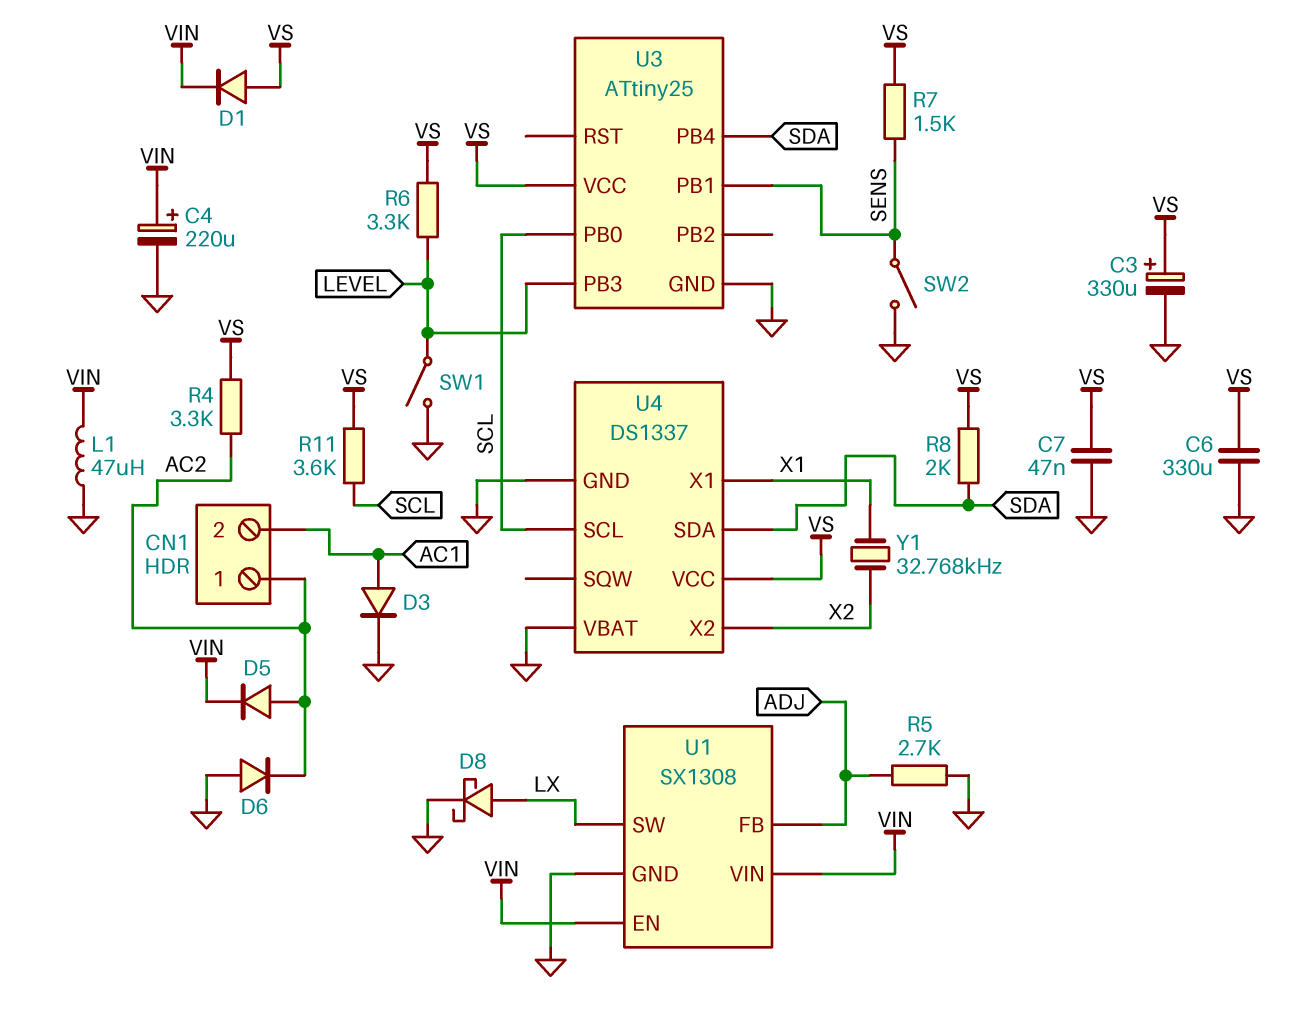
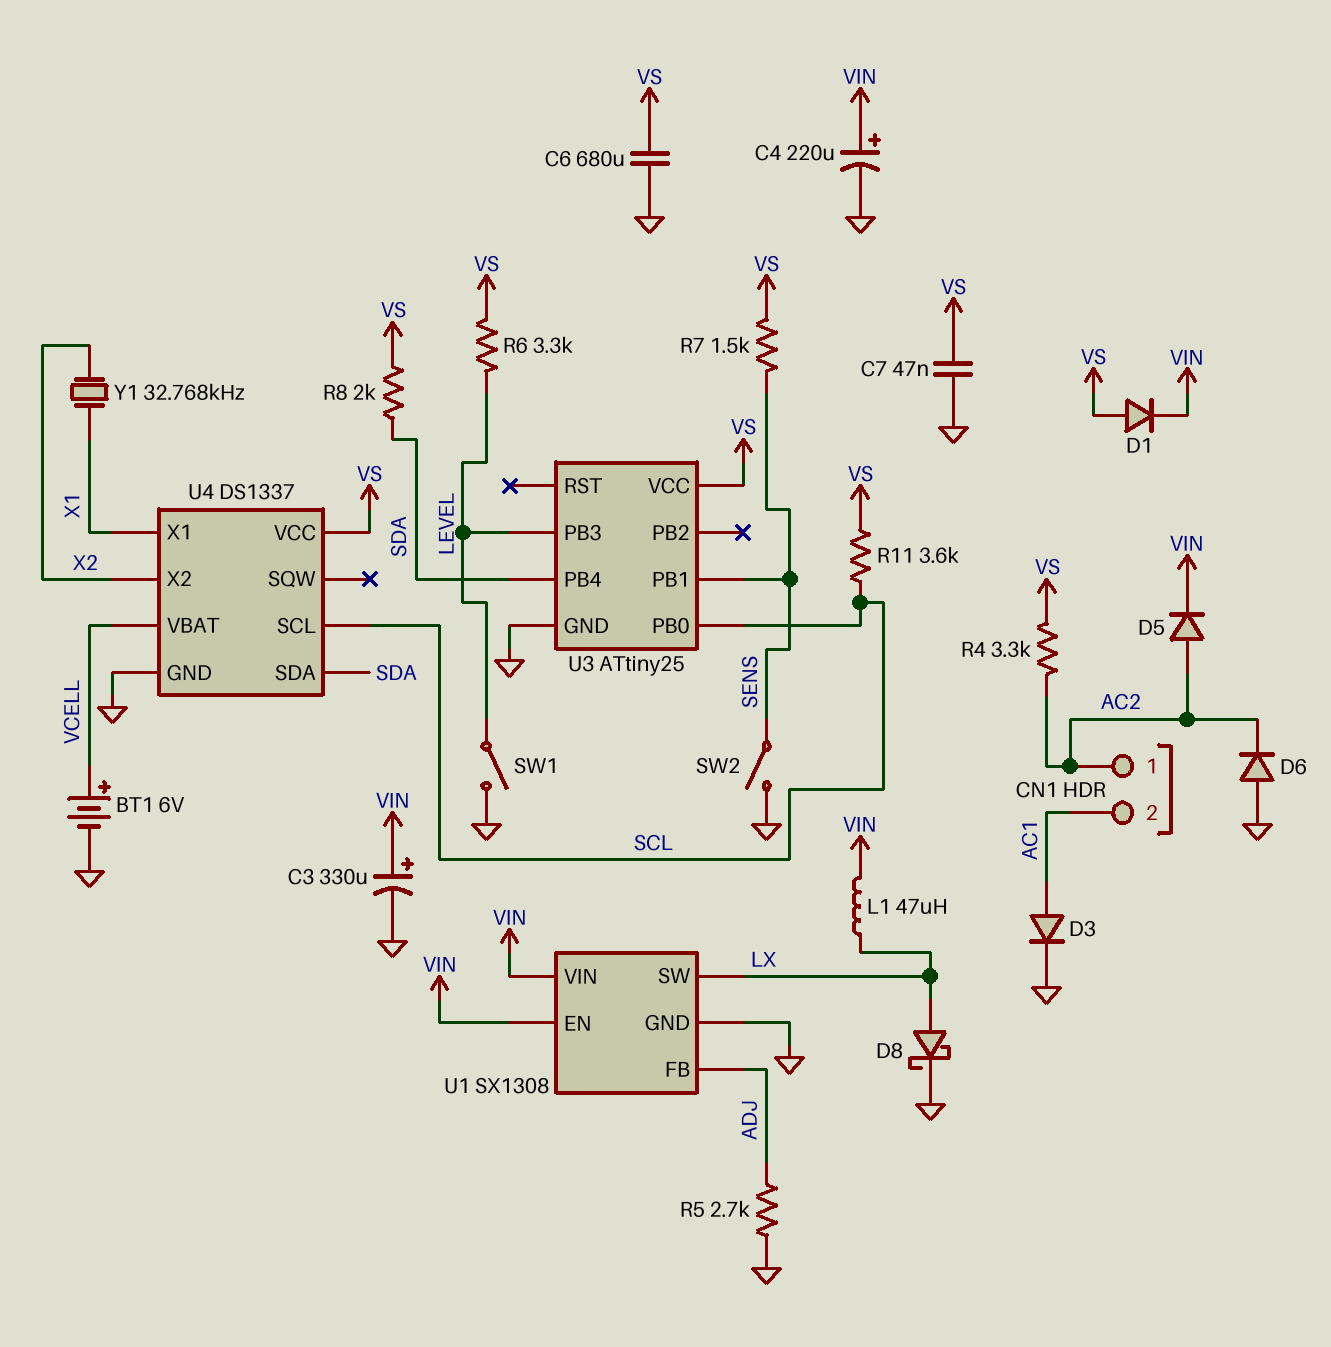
BT1: none -> 6V (plus VCELL, minus GND)
C3: 330uF (plus VS, minus GND) -> 330uF (plus VIN, minus GND)
C6: 330uF (GND, VS) -> 680uF (GND, VS)
L1: 47uH (GND, VIN) -> 47uH (LX, VIN)
U4 pin VBAT: GND -> VCELL

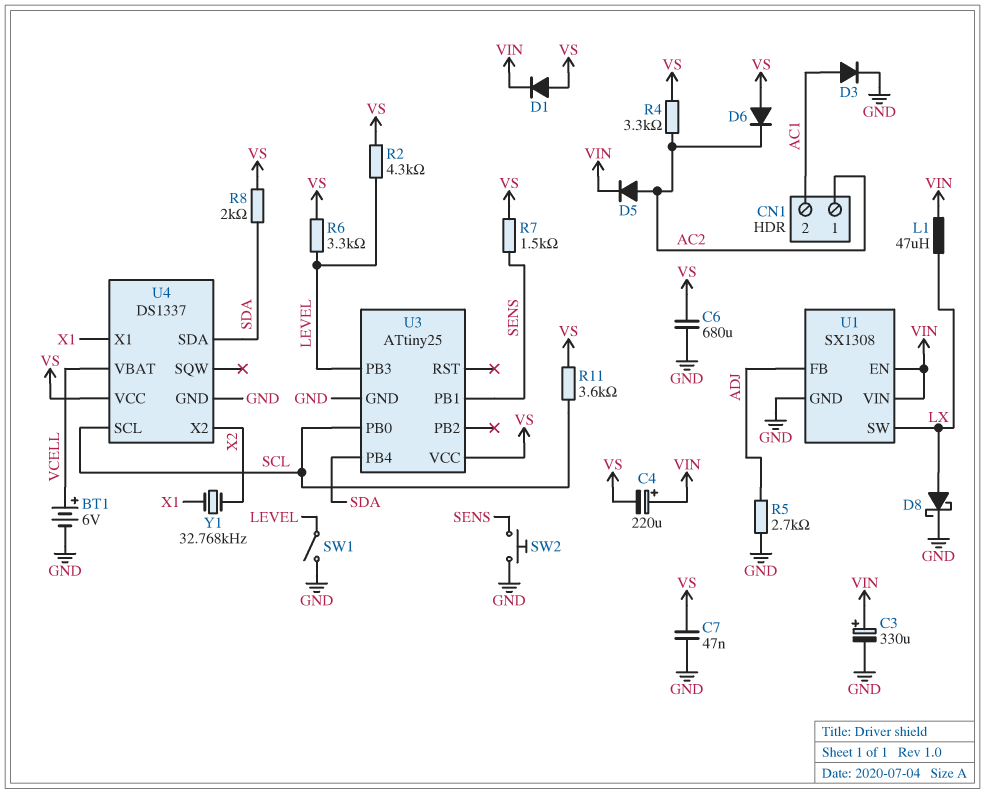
C4: 220uF (plus VIN, minus GND) -> 220uF (plus VIN, minus VS)
D6: diode (A GND, K AC2) -> diode (A VS, K AC2)
R2: none -> 4.3k (LEVEL, VS)
SW2: switch (GND, SENS) -> button (GND, SENS)

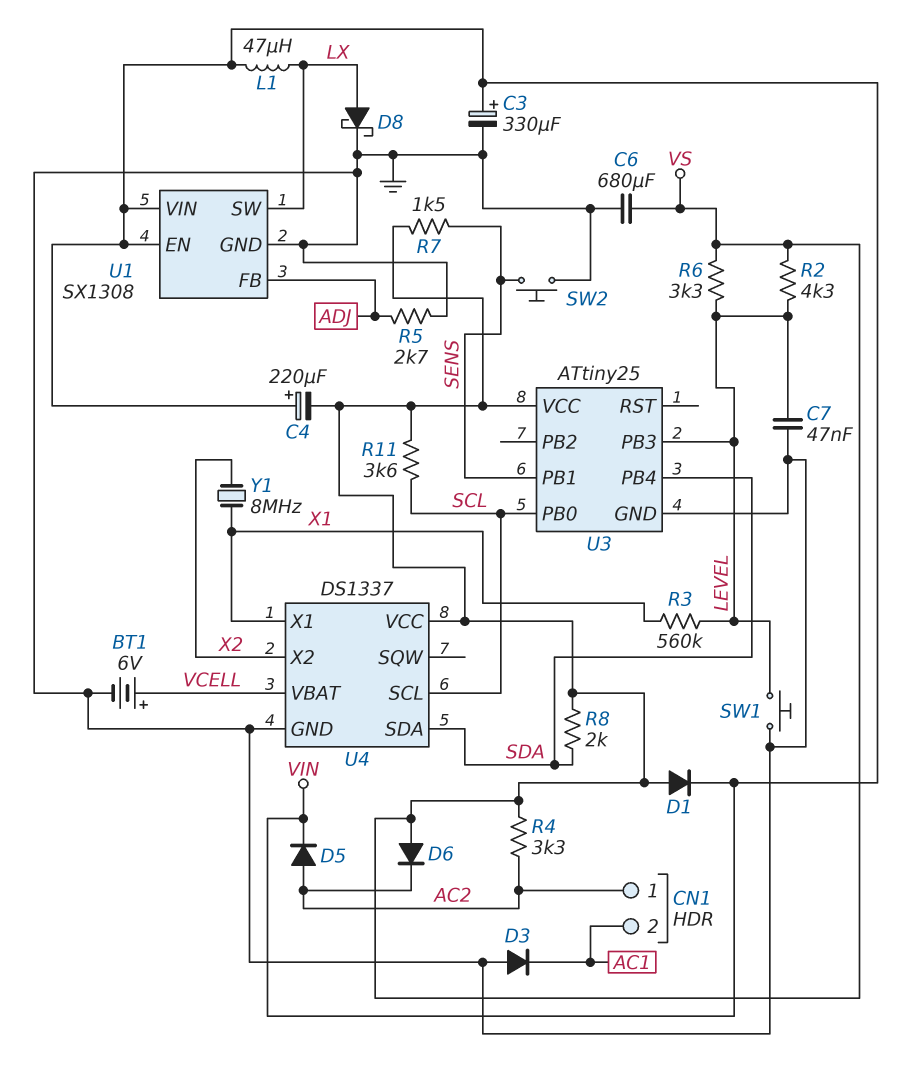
C7: 47nF (GND, VS) -> 47nF (GND, LEVEL)
D3: diode (A AC1, K GND) -> diode (A GND, K AC1)
R3: none -> 560k (LEVEL, X1)
SW1: switch (GND, LEVEL) -> button (GND, LEVEL)
Y1: 32.768kHz (X1, X2) -> 8MHz (X1, X2)

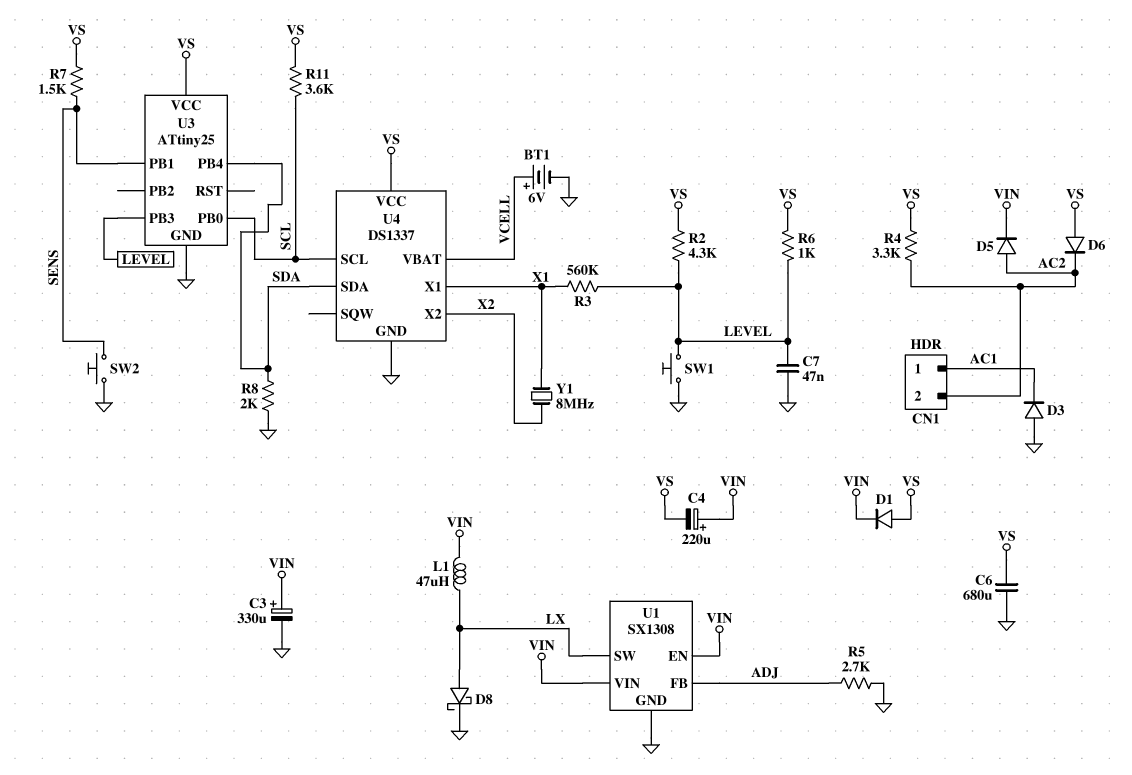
CN1 pin 1: AC2 -> AC1
CN1 pin 2: AC1 -> AC2
R6: 3.3k (LEVEL, VS) -> 1k (LEVEL, VS)
R8: 2k (SDA, VS) -> 2k (GND, SDA)

